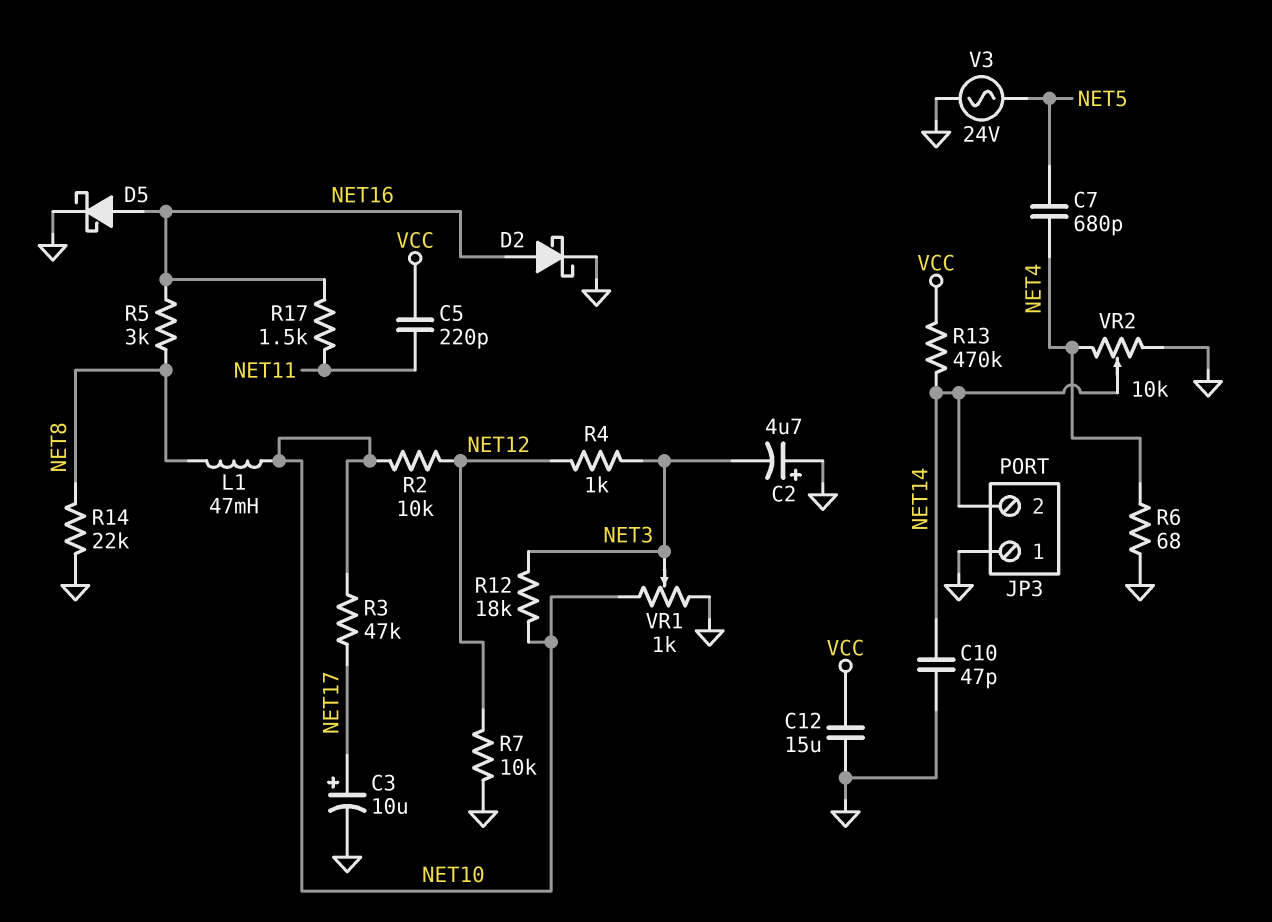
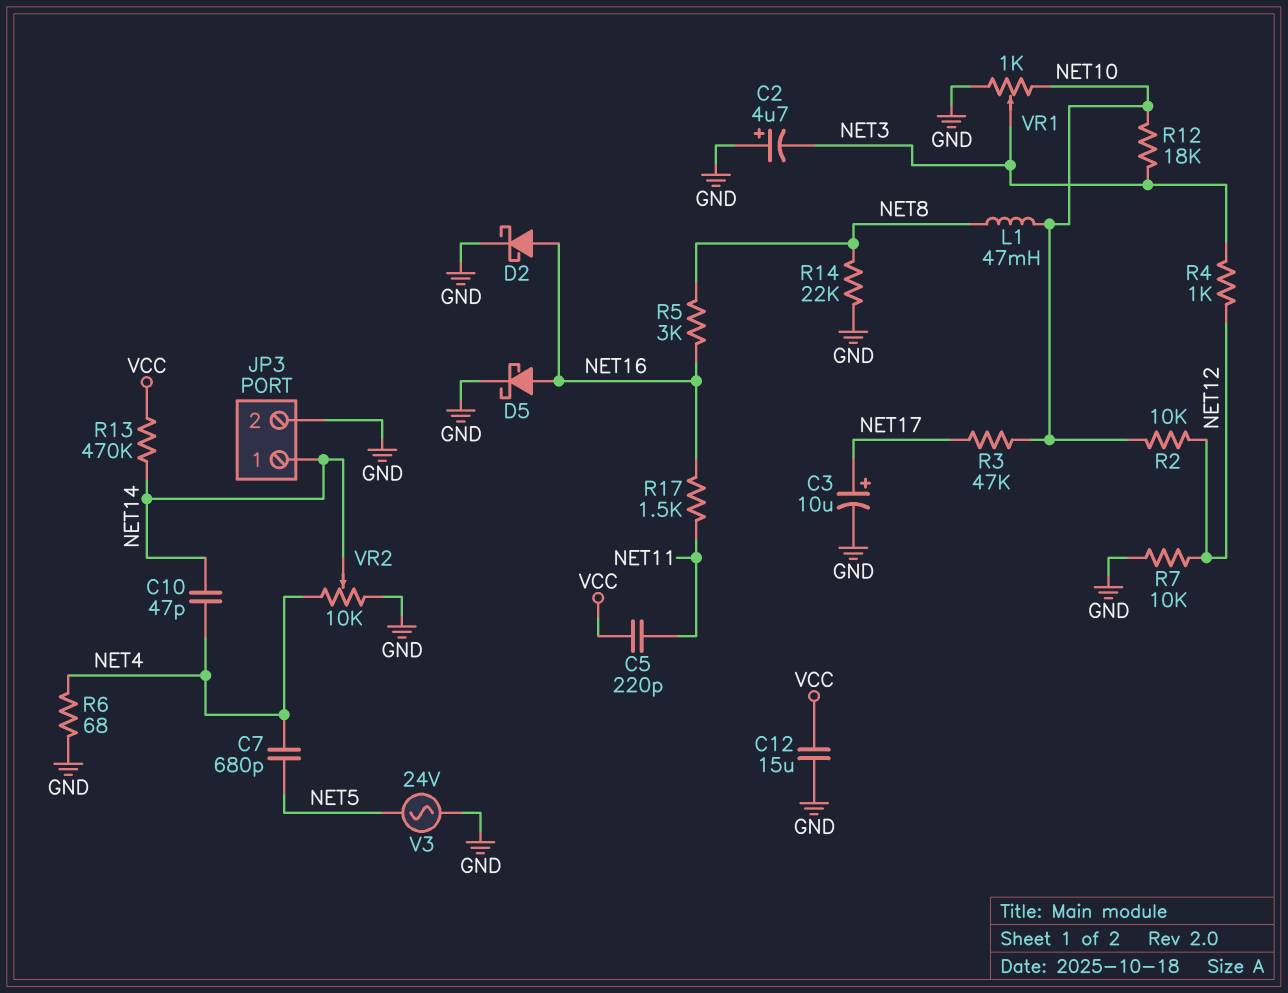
C10: 47pF (GND, NET14) -> 47pF (NET4, NET14)
JP3 pin 1: GND -> NET14
JP3 pin 2: NET14 -> GND

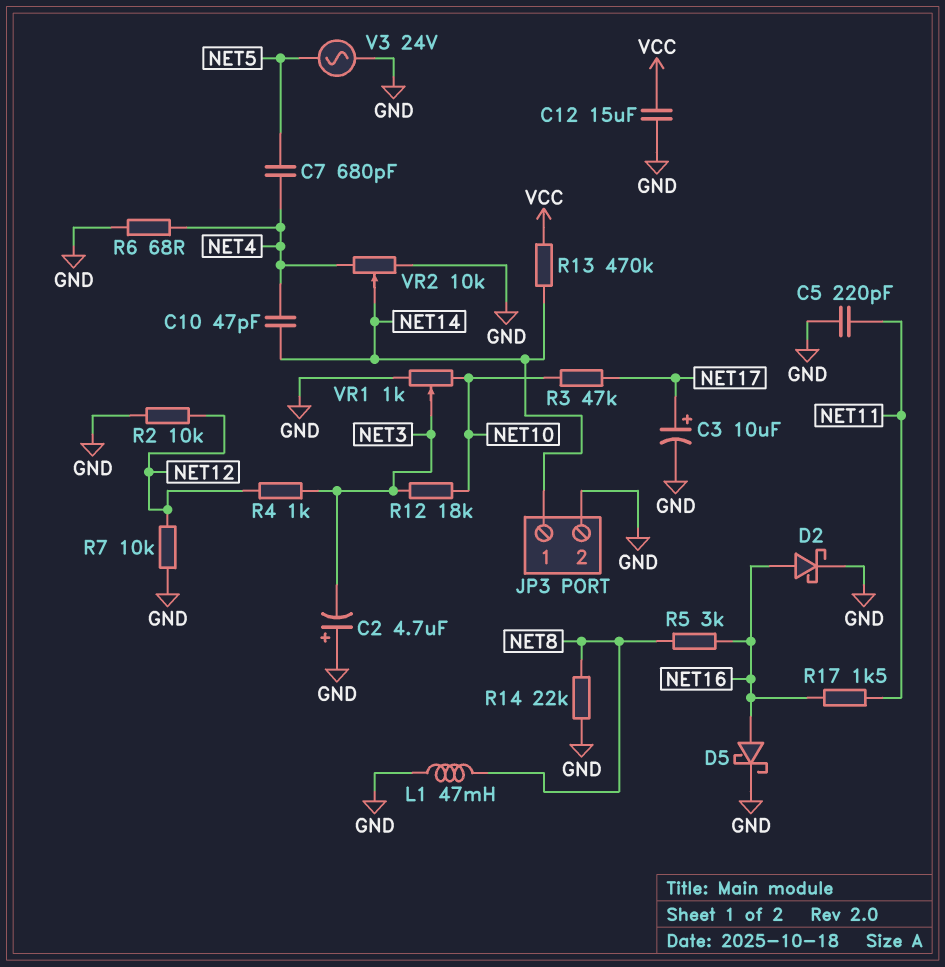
C5: 220pF (NET11, VCC) -> 220pF (GND, NET11)
L1: 47mH (NET8, NET10) -> 47mH (GND, NET8)
R2: 10k (NET10, NET12) -> 10k (GND, NET12)

